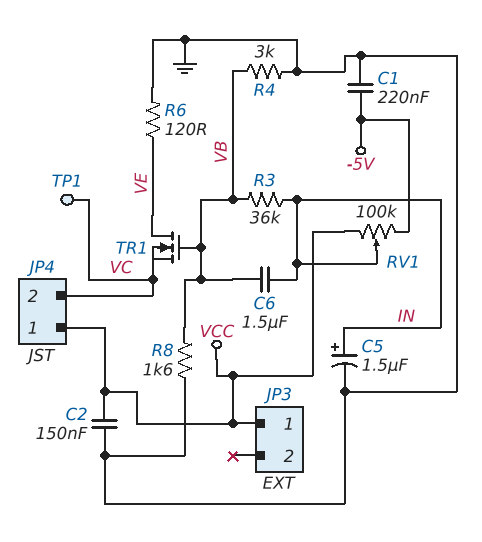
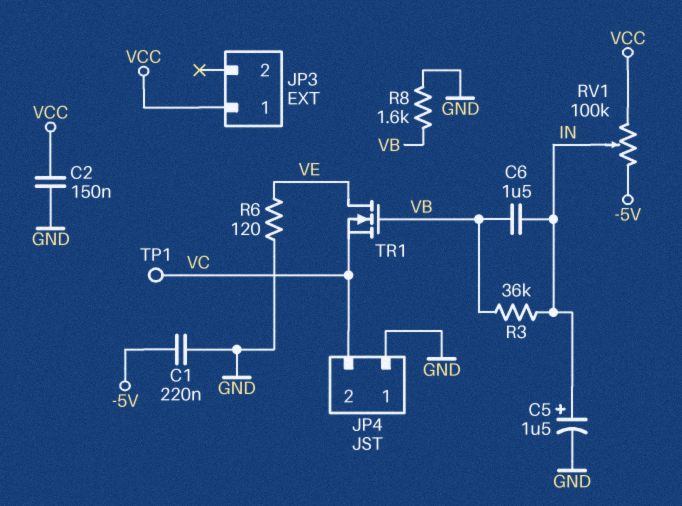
JP4 pin 1: VCC -> GND
R4: 3k (GND, VB) -> none

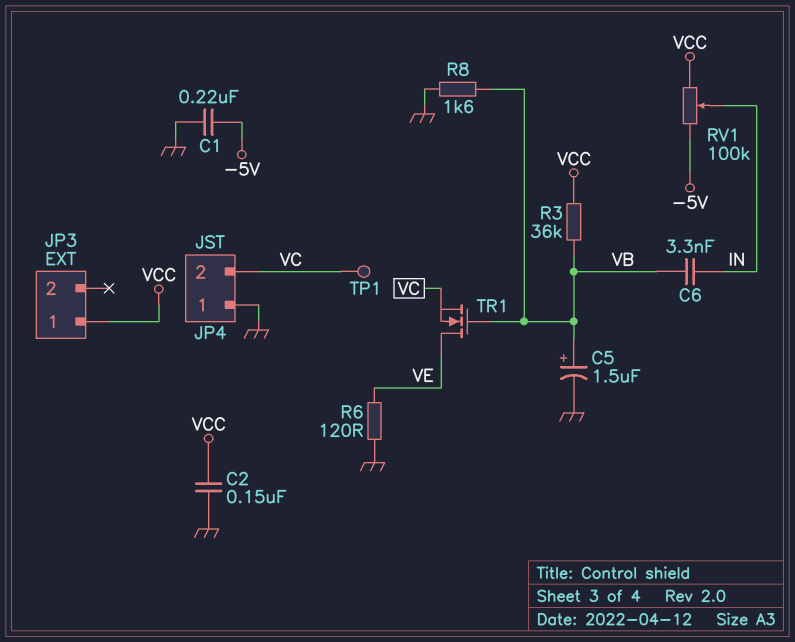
C5: 1.5uF (plus IN, minus GND) -> 1.5uF (plus VB, minus GND)
C6: 1.5uF (IN, VB) -> 3.3nF (IN, VB)
R3: 36k (IN, VB) -> 36k (VB, VCC)

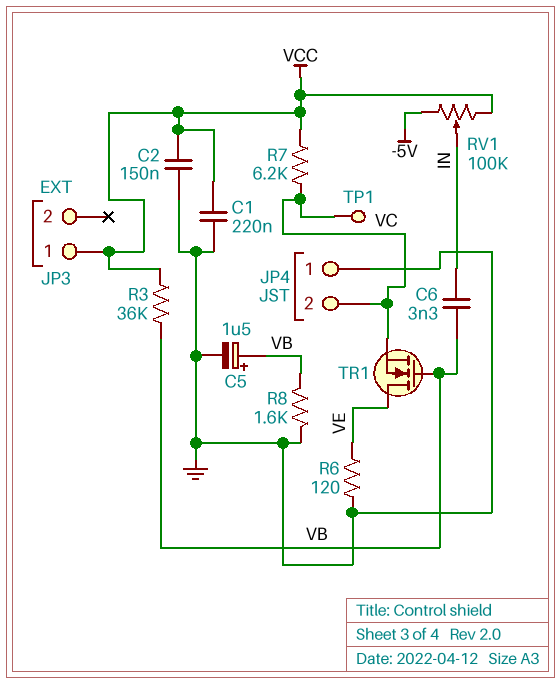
C1: 220nF (-5V, GND) -> 220nF (GND, VCC)
R7: none -> 6.2k (VC, VCC)

